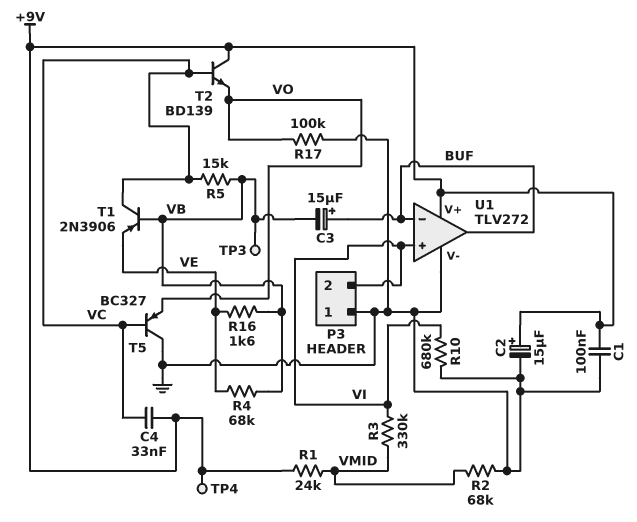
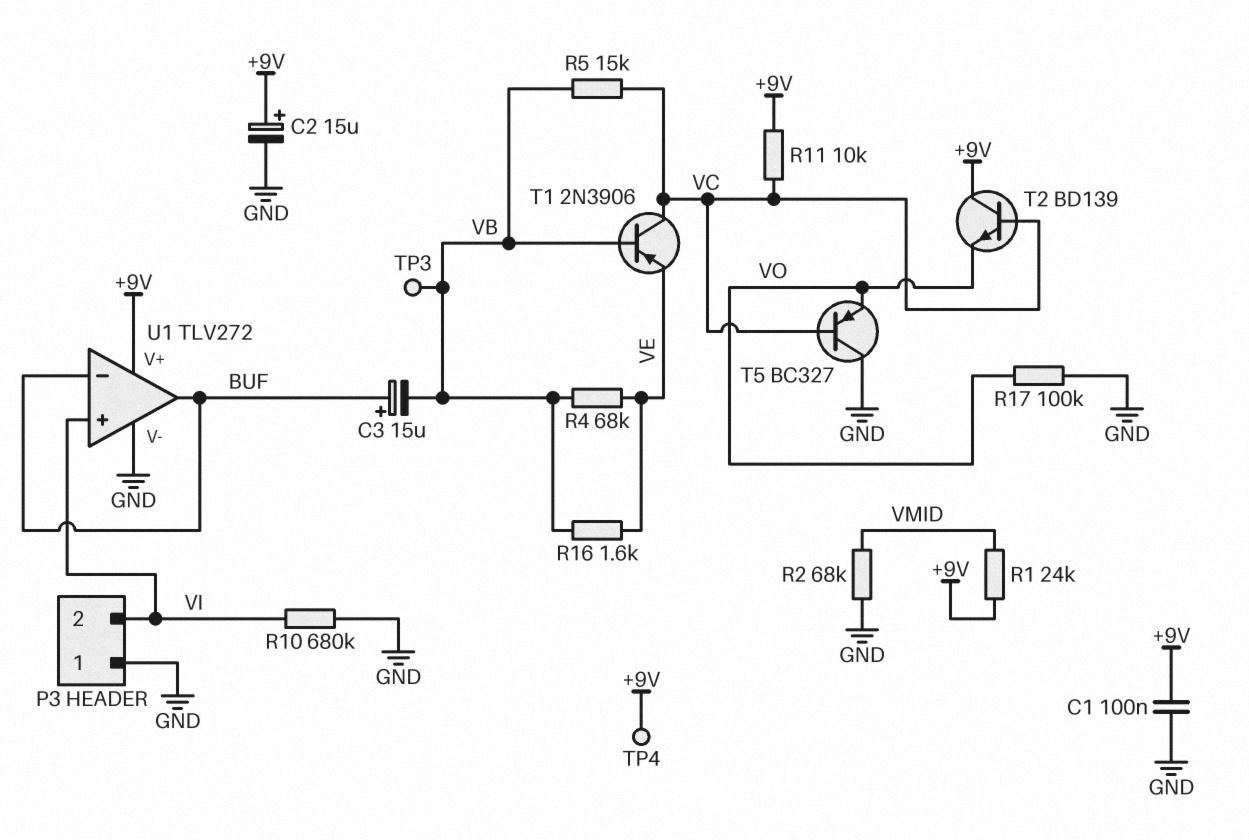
C4: 33nF (+9V, VC) -> none
R3: 330k (VI, VMID) -> none
R11: none -> 10k (+9V, VC)

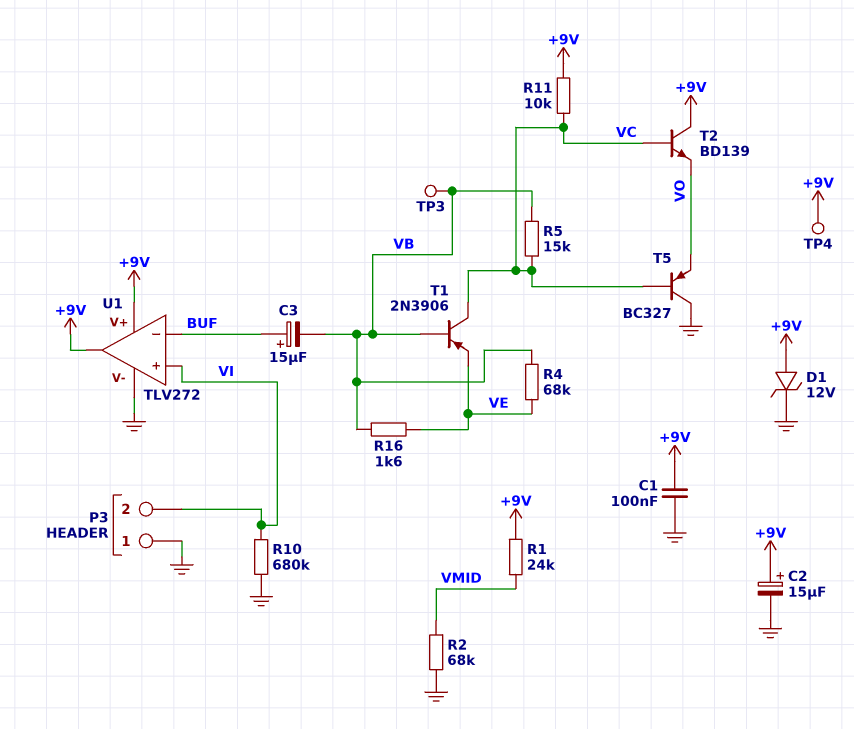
D1: none -> zener 12V (A +9V, K GND)
R17: 100k (GND, VO) -> none
U1 pin out: BUF -> +9V

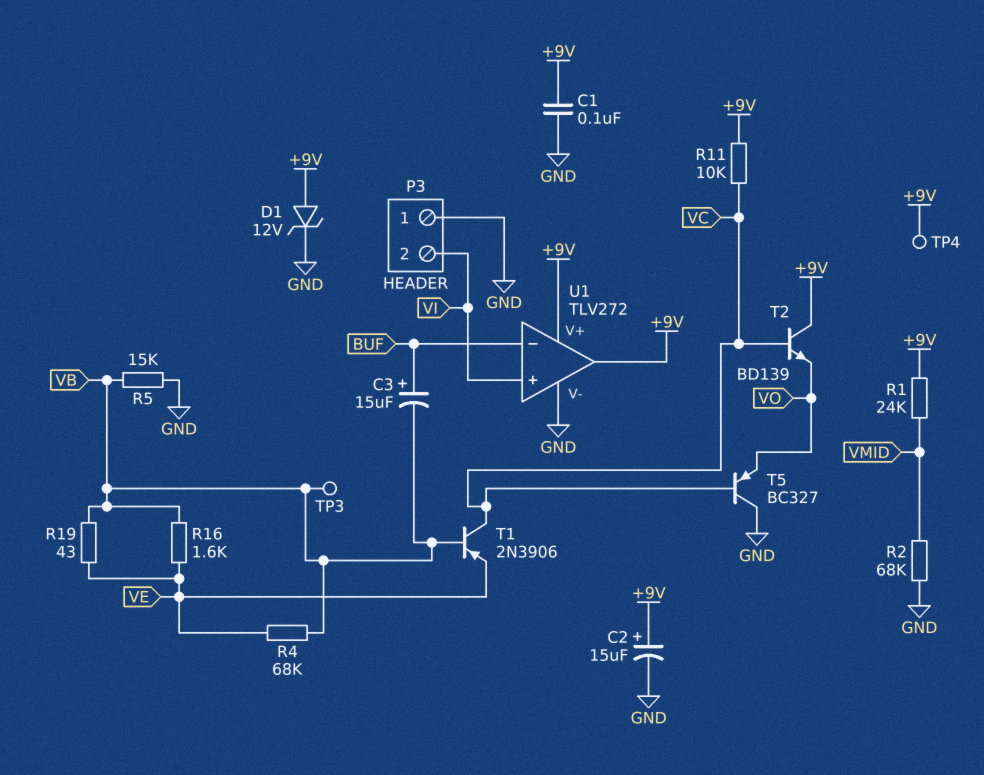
R5: 15k (VB, VC) -> 15k (GND, VB)
R10: 680k (GND, VI) -> none
R19: none -> 43 (VB, VE)

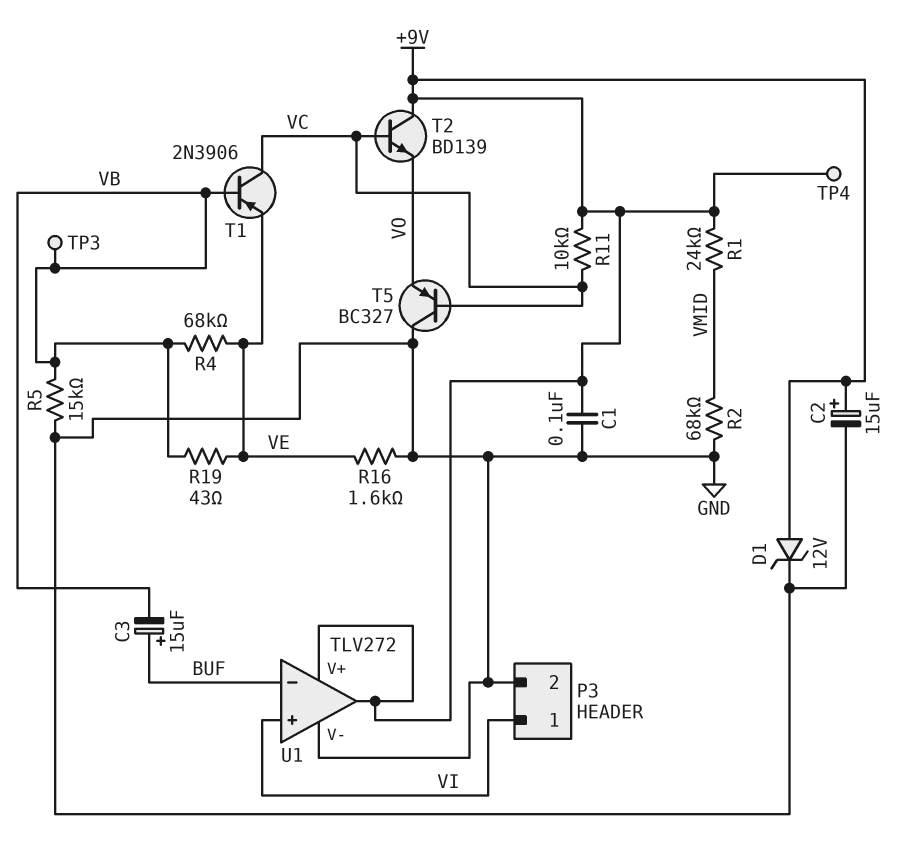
P3 pin 1: GND -> VI
P3 pin 2: VI -> GND
R16: 1.6k (VB, VE) -> 1.6k (GND, VE)

